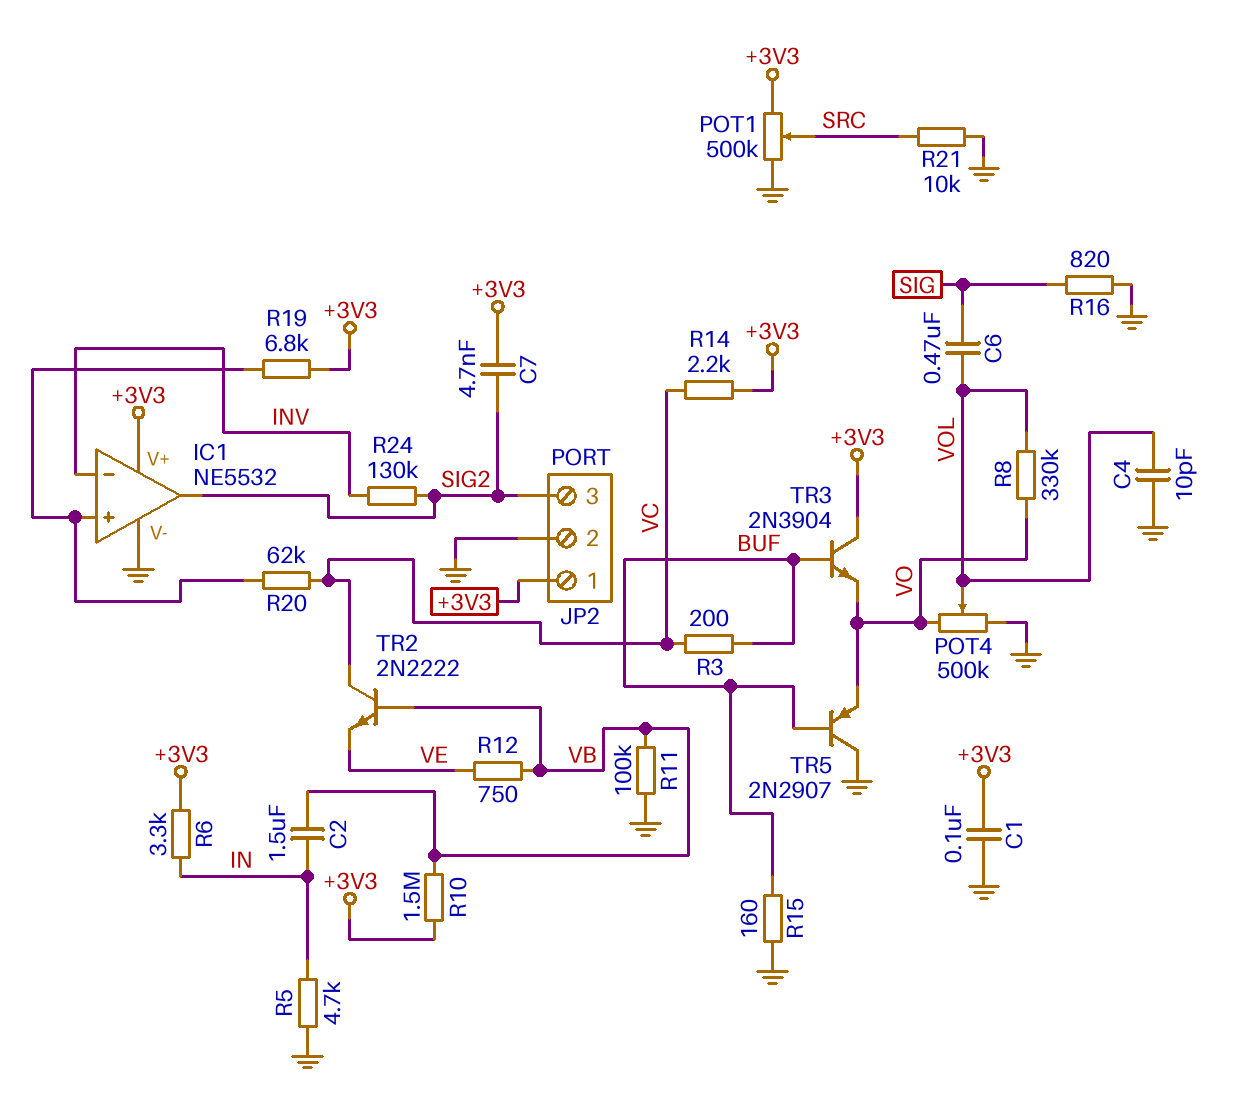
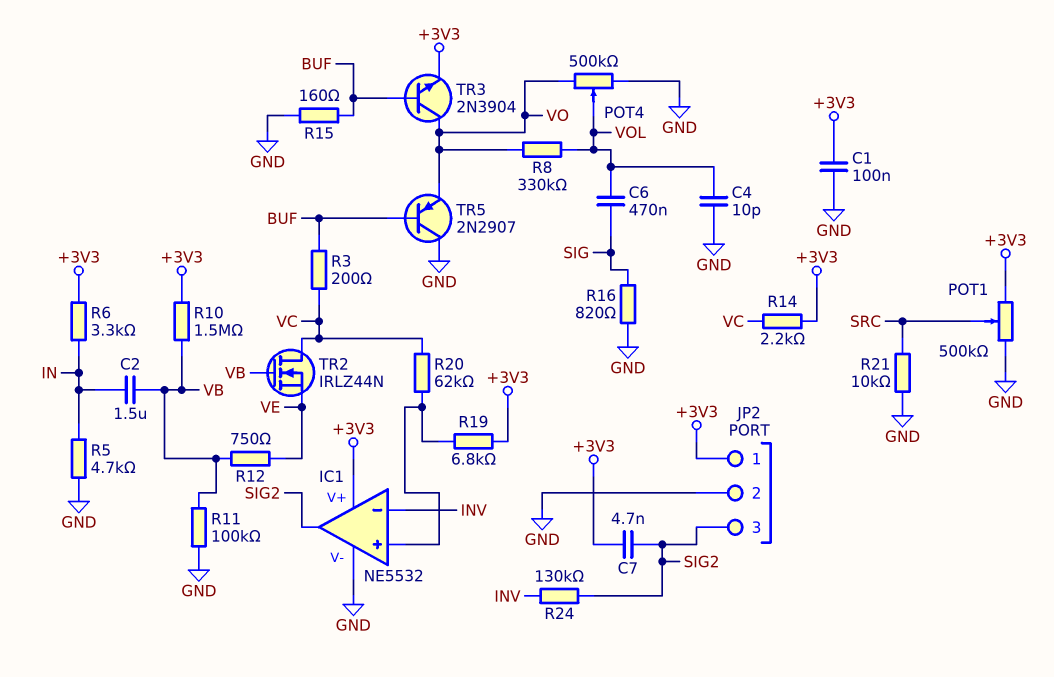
TR2: NPN 2N2222 (B VB, C VC, E VE) -> NMOS IRLZ44N (G VB, D VC, S VE)
TR3: NPN 2N3904 (B BUF, C +3V3, E VO) -> NPN 2N3904 (B BUF, C VO, E +3V3)

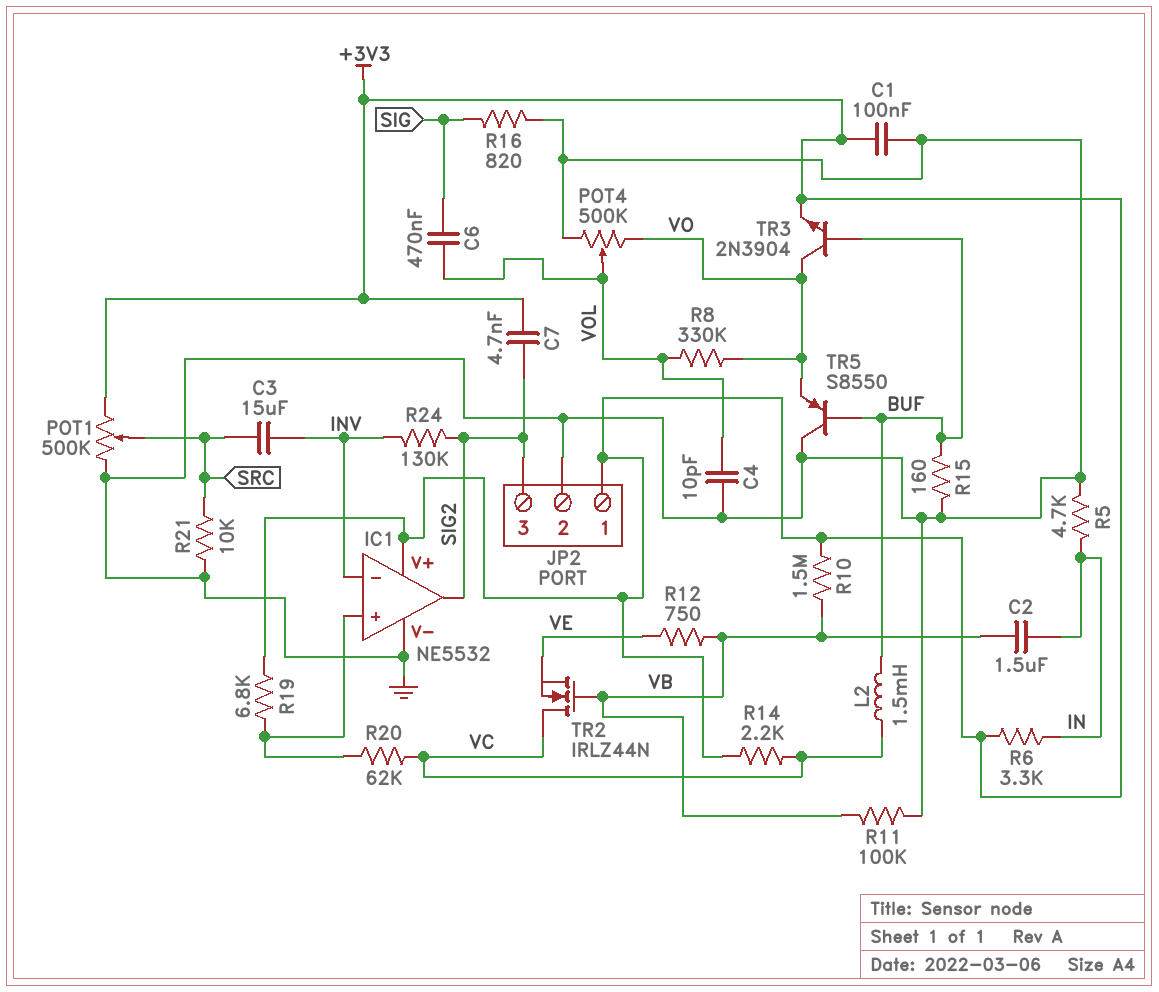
C3: none -> 15uF (INV, SRC)
L2: none -> 1.5mH (BUF, VC)
R3: 200 (BUF, VC) -> none
TR5: PNP 2N2907 (B BUF, C GND, E VO) -> PNP S8550 (B BUF, C GND, E VO)

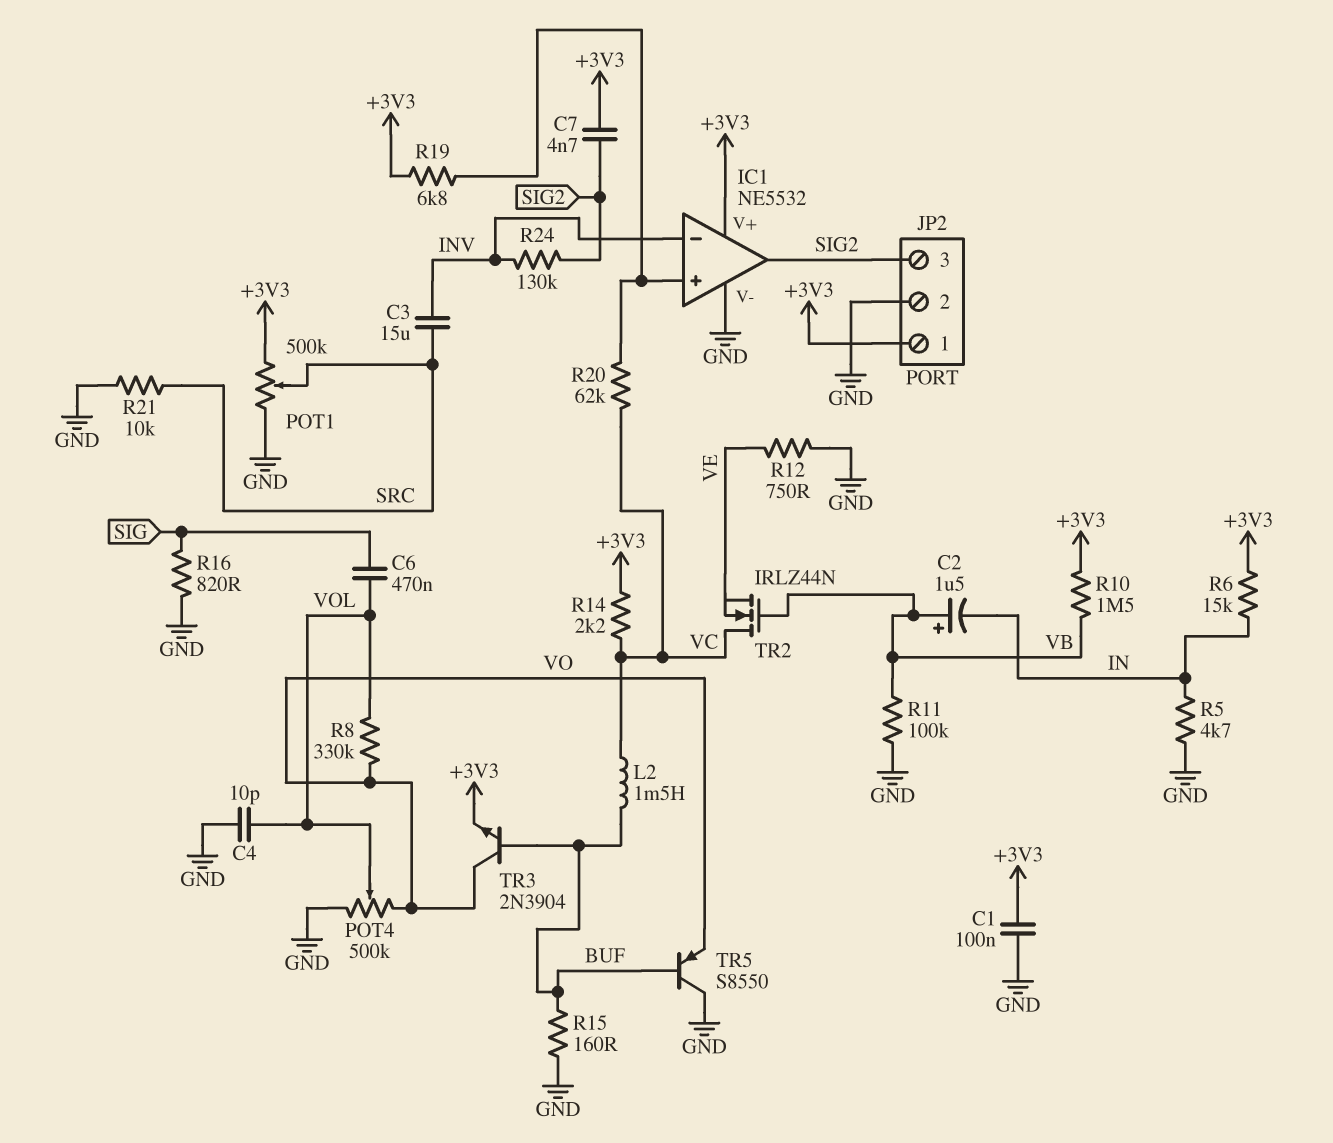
C2: 1.5uF (IN, VB) -> 1.5uF (plus VB, minus IN)
R6: 3.3k (+3V3, IN) -> 15k (+3V3, IN)
R12: 750 (VB, VE) -> 750 (GND, VE)

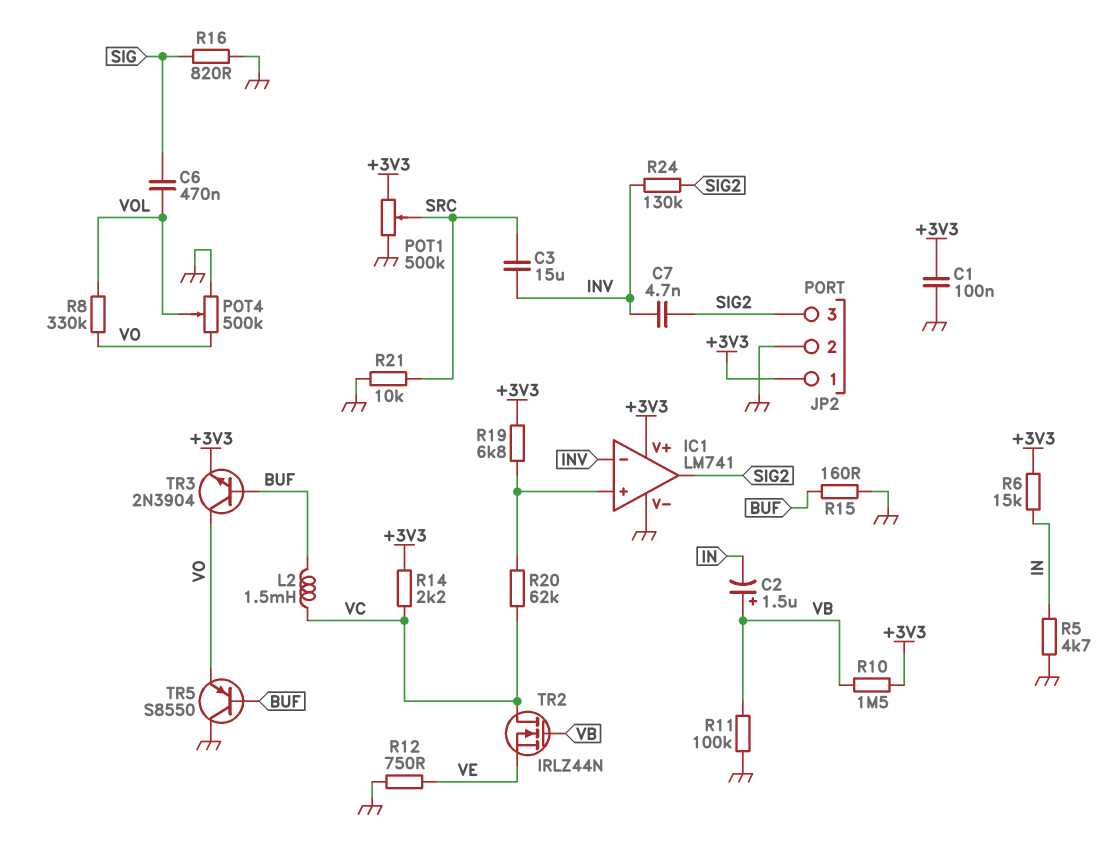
C4: 10pF (GND, VOL) -> none
C7: 4.7nF (+3V3, SIG2) -> 4.7nF (INV, SIG2)
IC1: NE5532 -> LM741

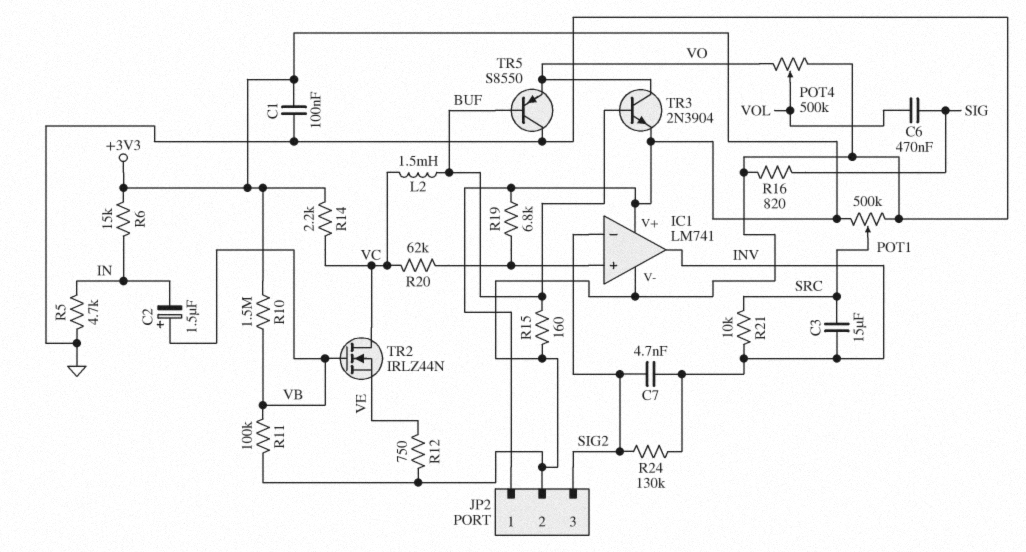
IC1 pin in-: INV -> SIG2
IC1 pin out: SIG2 -> INV
R8: 330k (VO, VOL) -> none
R21: 10k (GND, SRC) -> 10k (INV, SRC)

